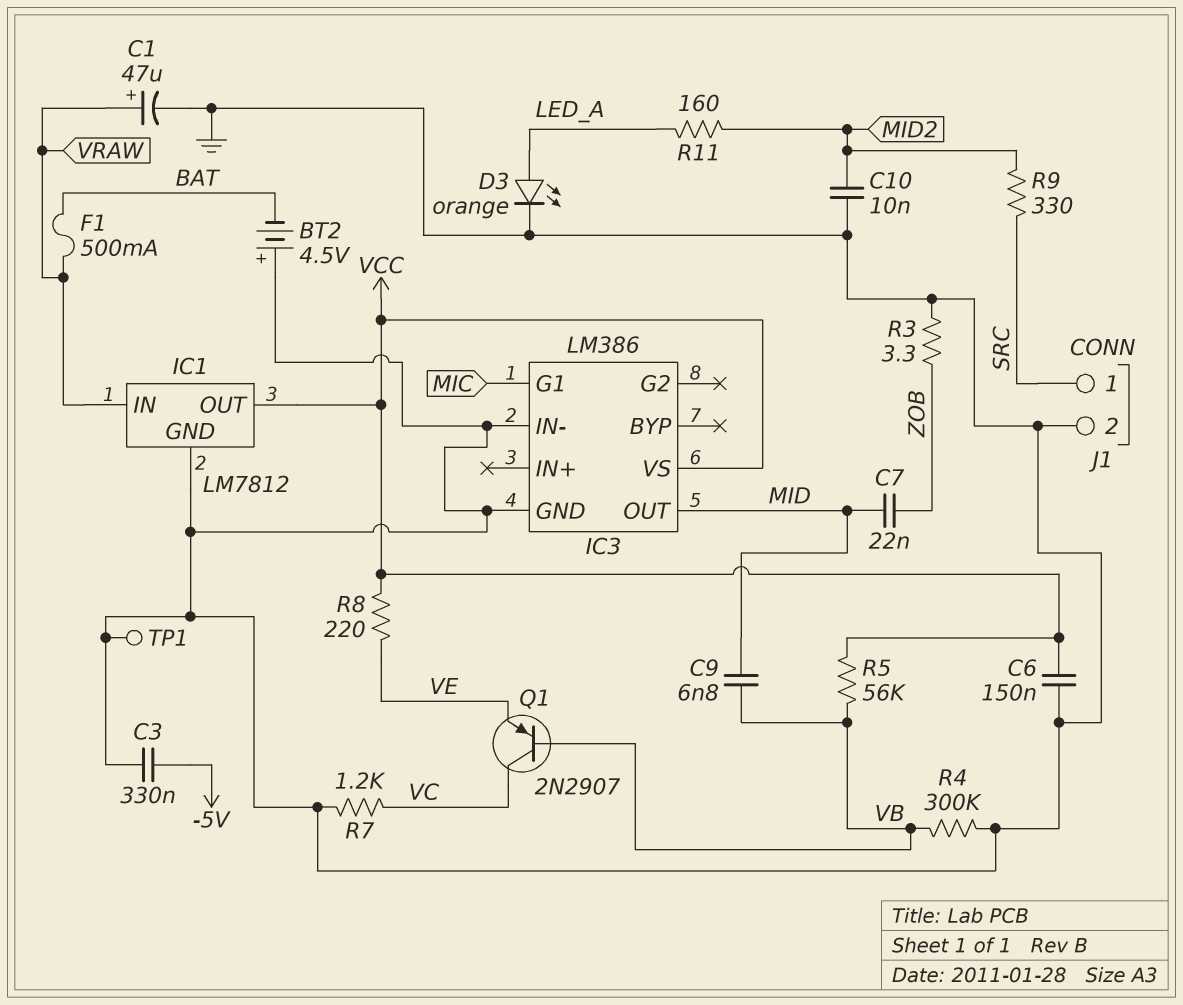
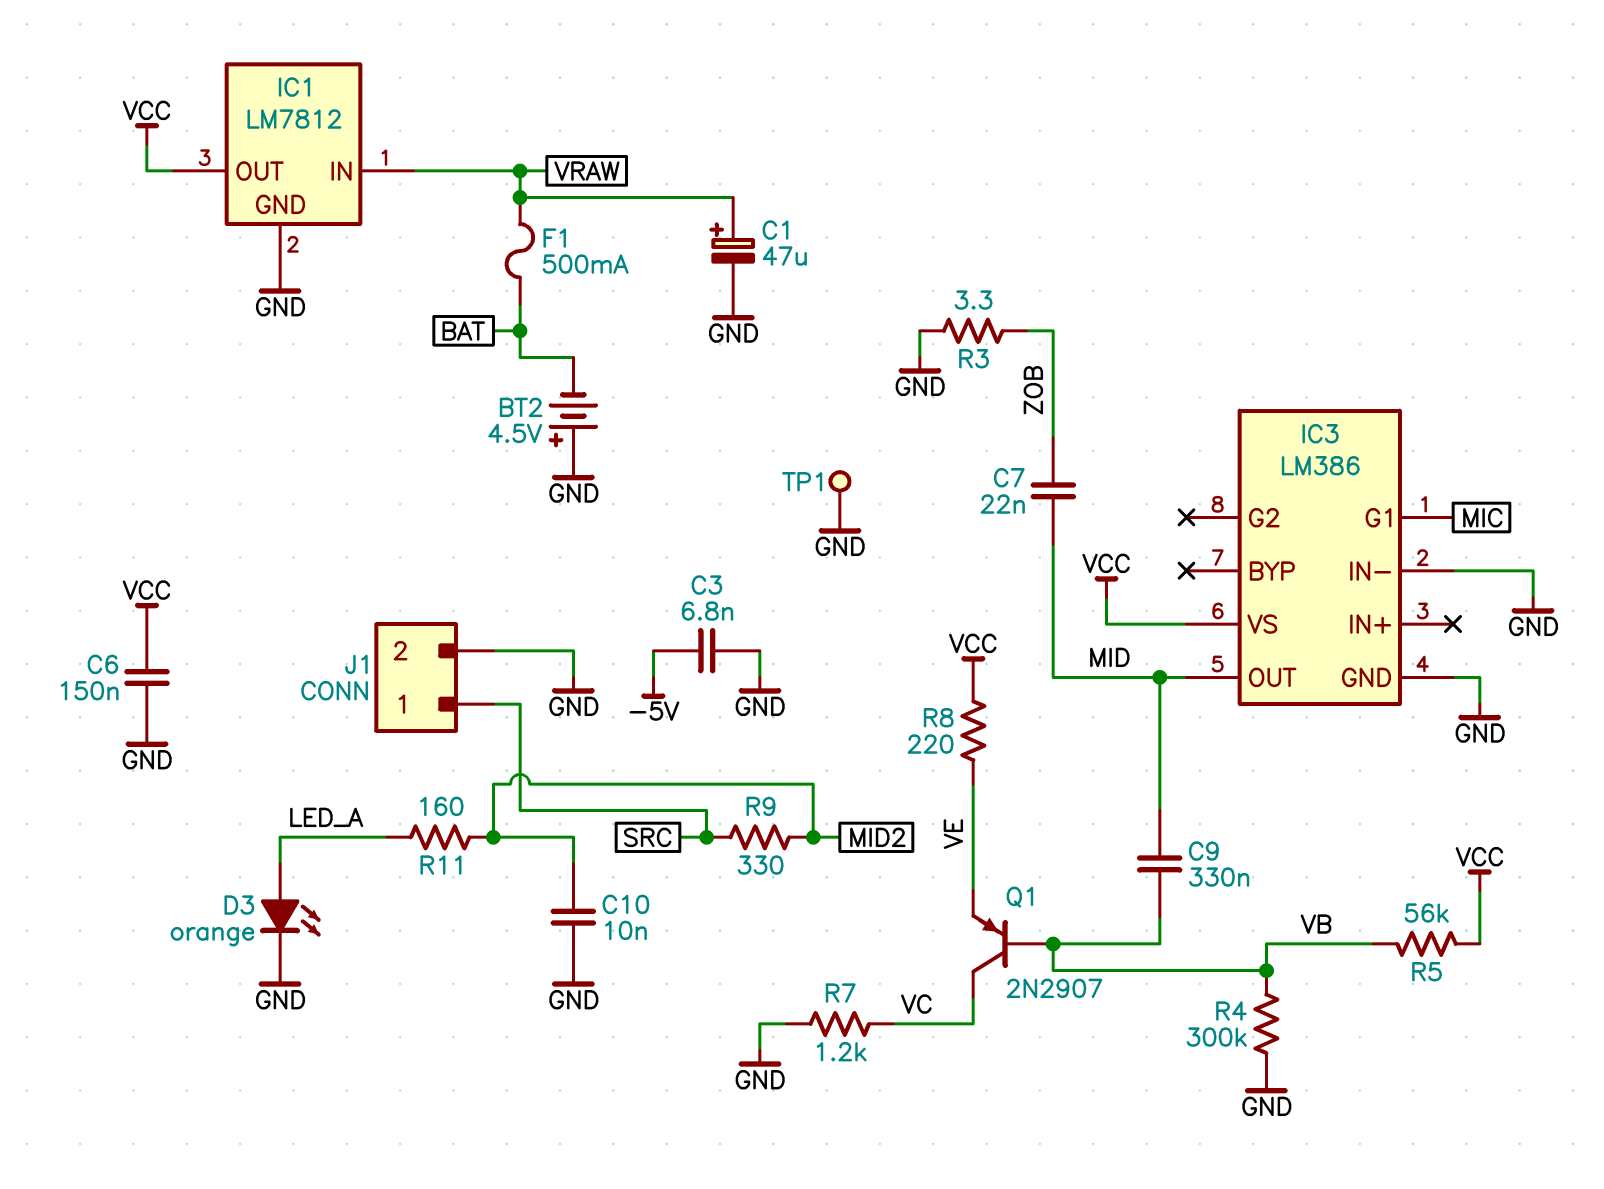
C3: 330nF (-5V, GND) -> 6.8nF (-5V, GND)
C9: 6.8nF (MID, VB) -> 330nF (MID, VB)

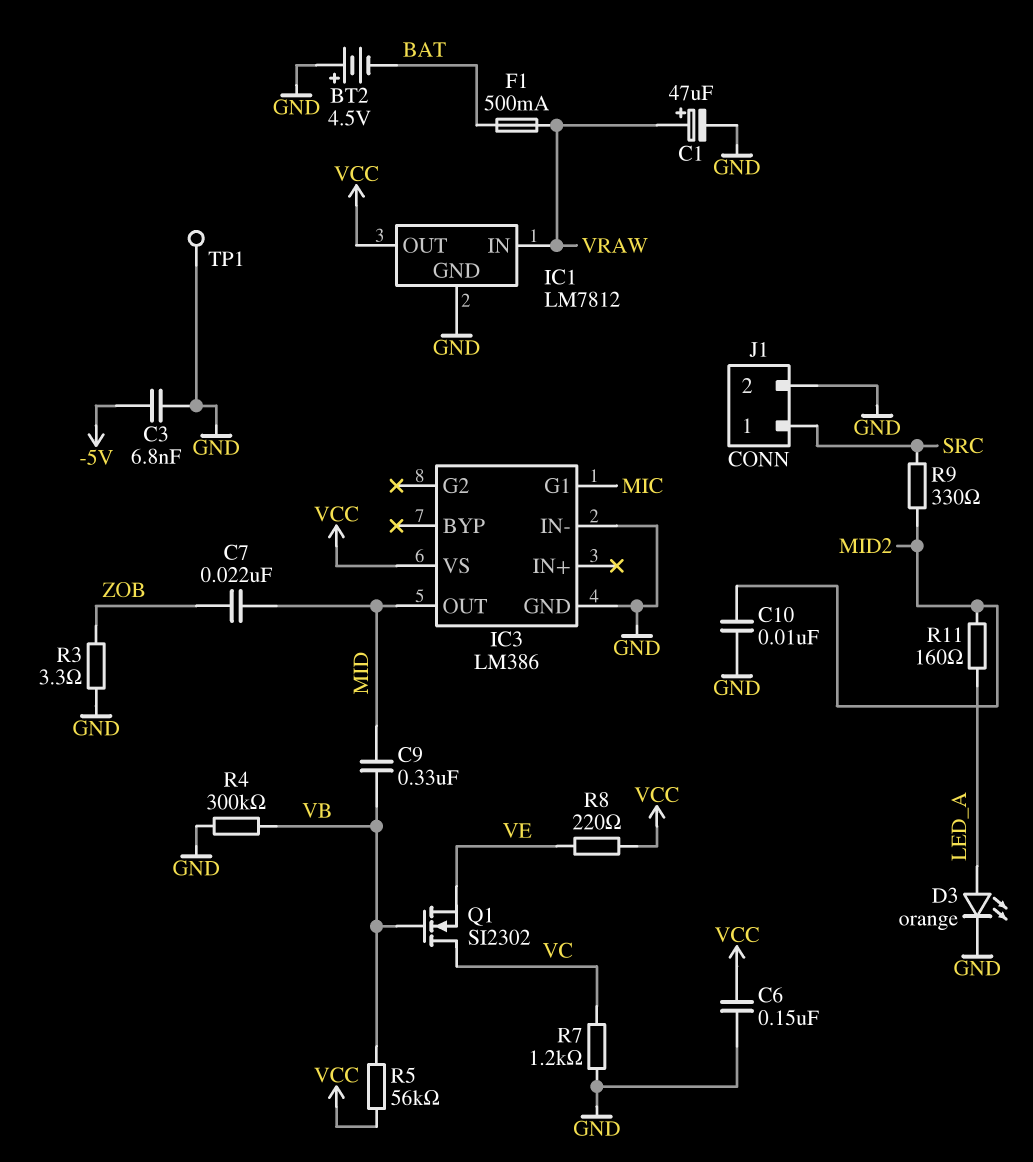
Q1: PNP 2N2907 (B VB, C VC, E VE) -> NMOS SI2302 (G VB, D VC, S VE)

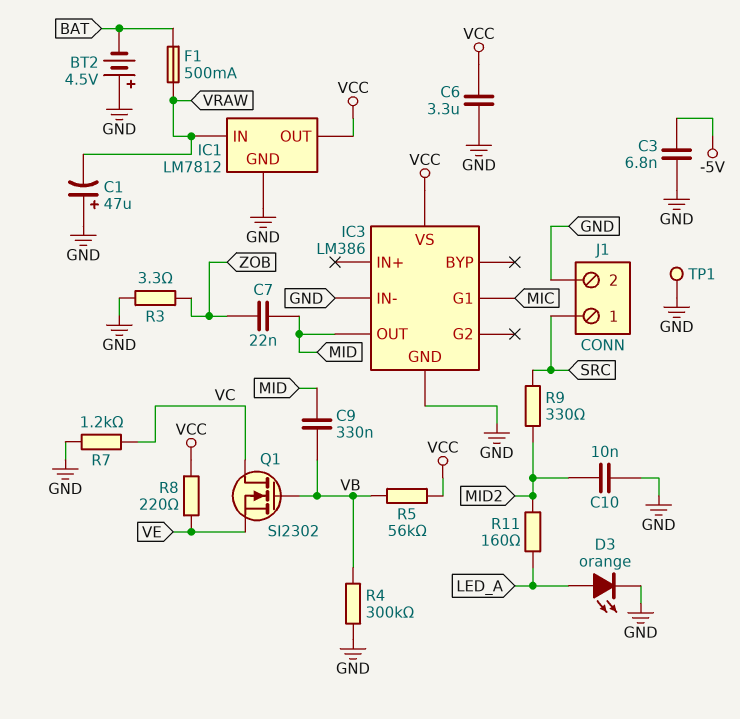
C1: 47uF (plus VRAW, minus GND) -> 47uF (plus GND, minus VRAW)
C6: 150nF (GND, VCC) -> 3.3uF (GND, VCC)

